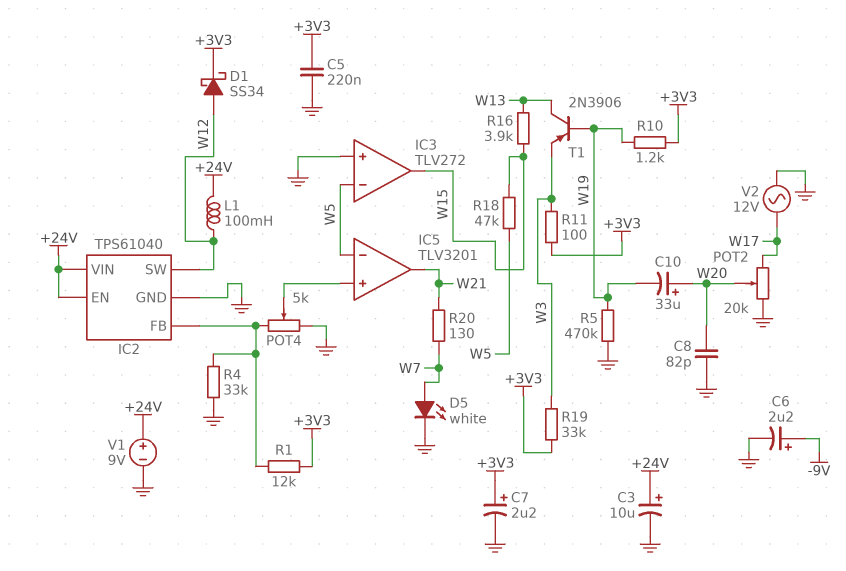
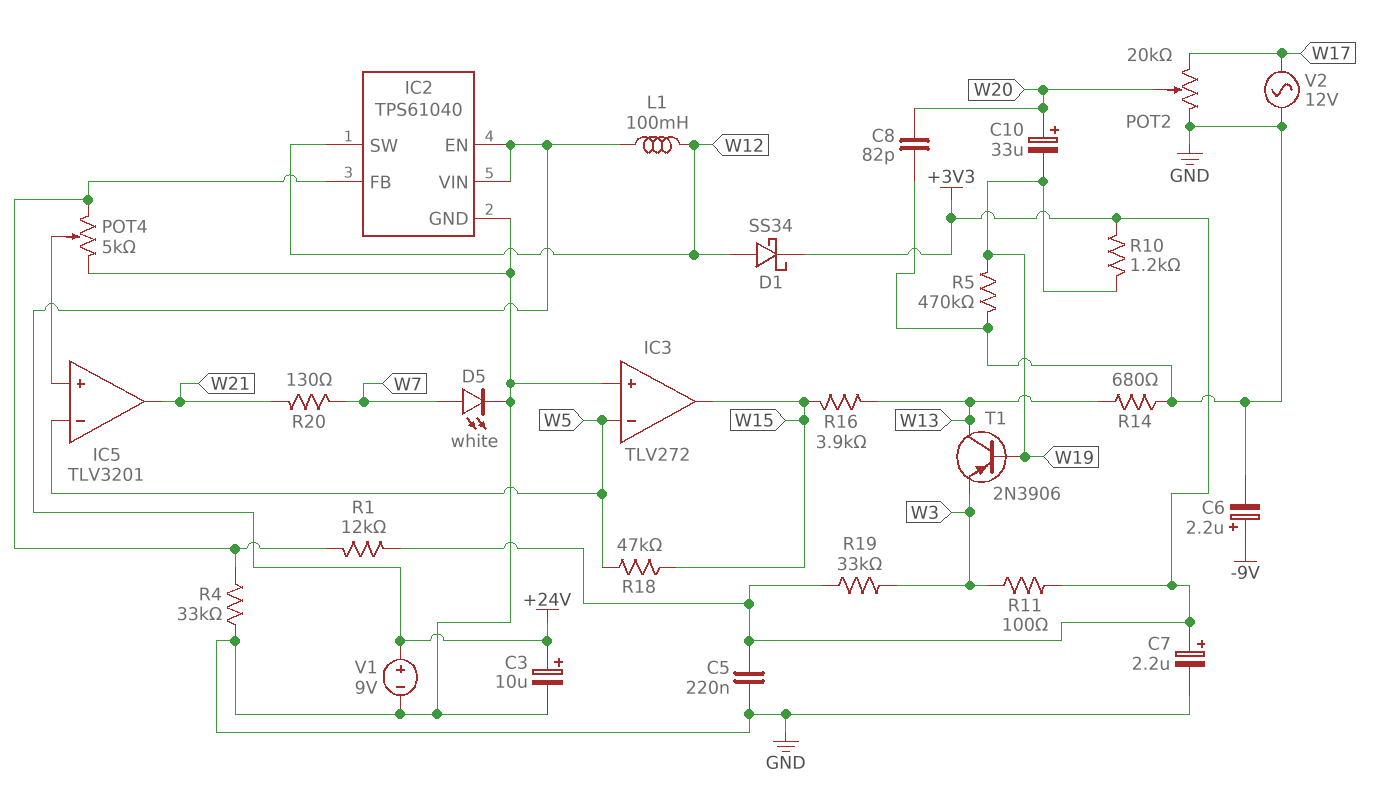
R14: none -> 680 (GND, W13)

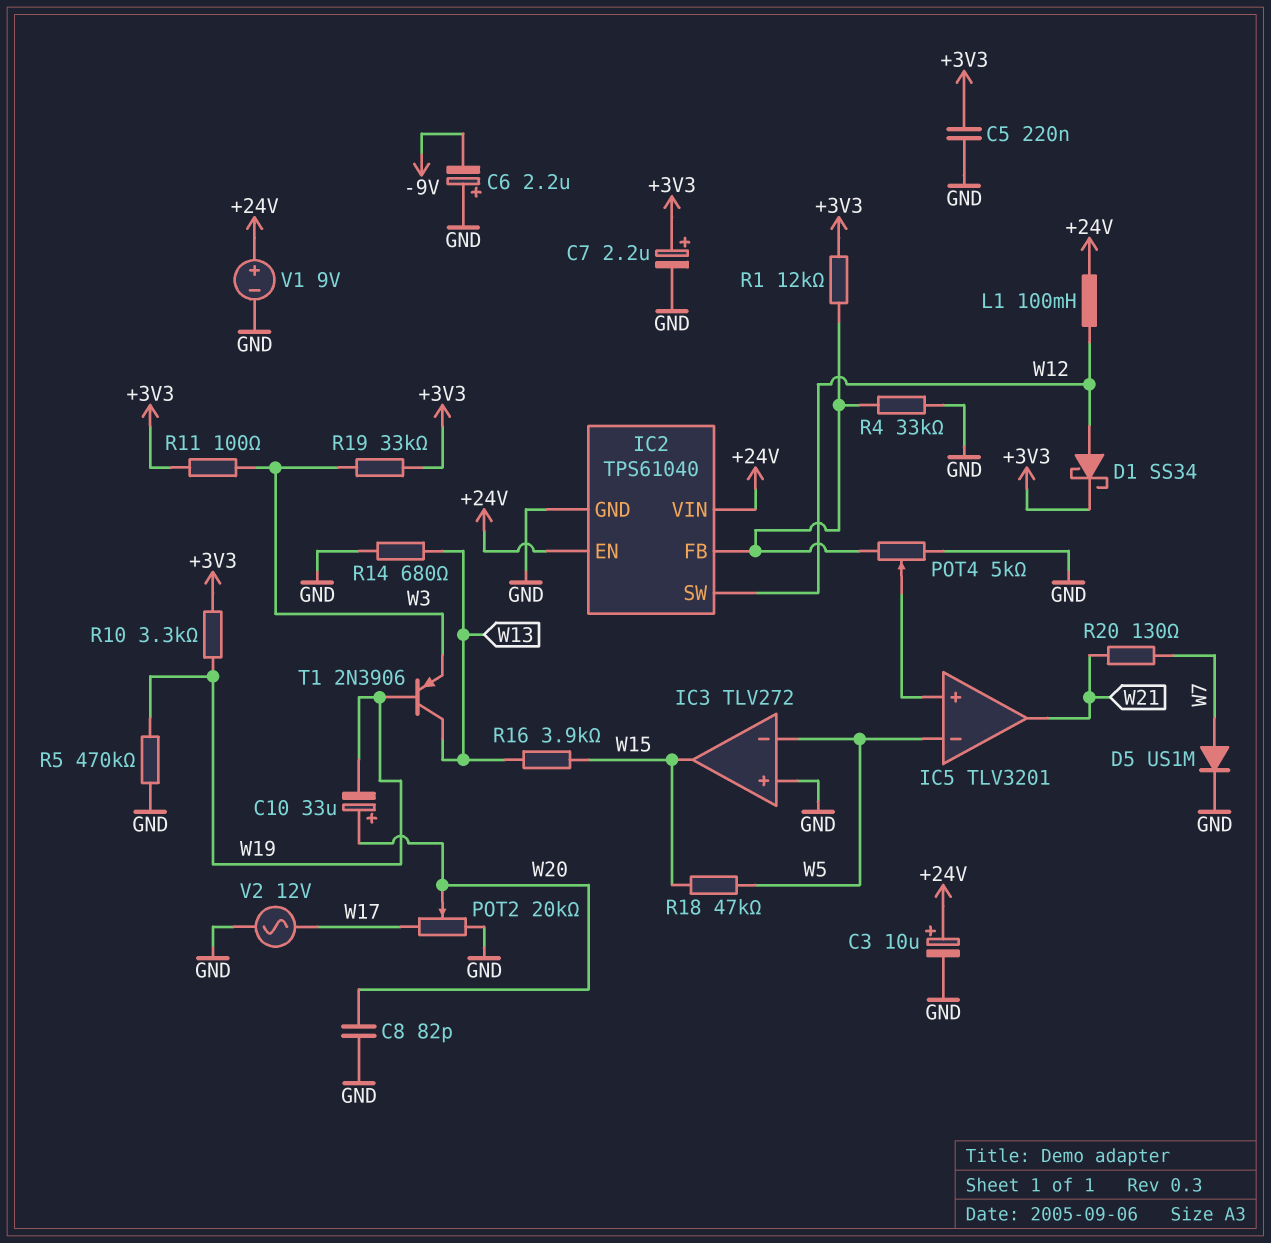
C6: 2.2uF (plus -9V, minus GND) -> 2.2uF (plus GND, minus -9V)
D5: LED white (A W7, K GND) -> diode US1M (A W7, K GND)
R10: 1.2k (+3V3, W19) -> 3.3k (+3V3, W19)

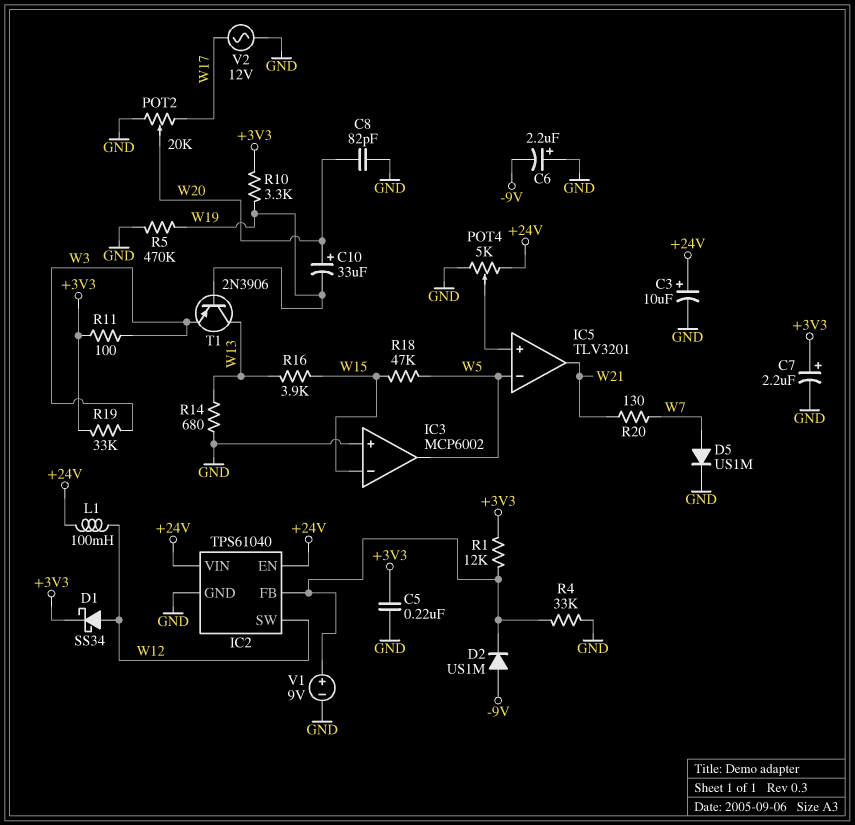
D2: none -> diode US1M (A -9V, K IC2/FB)
IC3: TLV272 -> MCP6002
IC3 pin in-: W5 -> W15
IC3 pin out: W15 -> W5
POT4: 5k (GND, IC2/FB, wiper IC5/in+) -> 5k (+24V, GND, wiper IC5/in+)
V1: 9V (plus +24V, minus GND) -> 9V (plus IC2/FB, minus GND)

